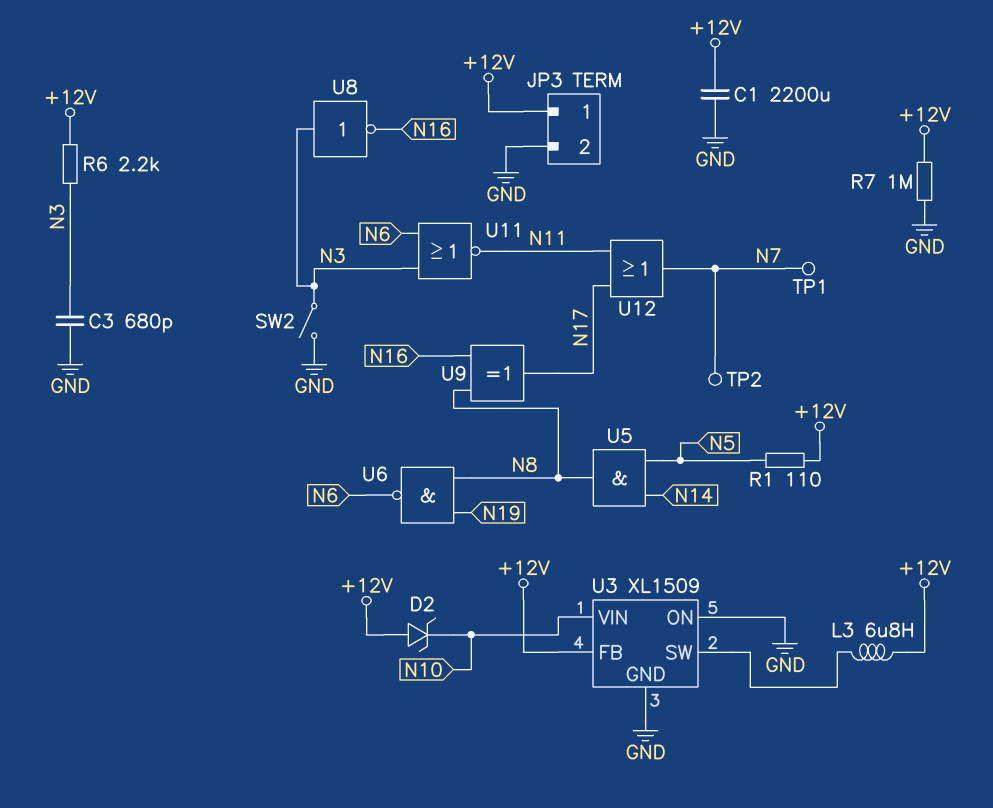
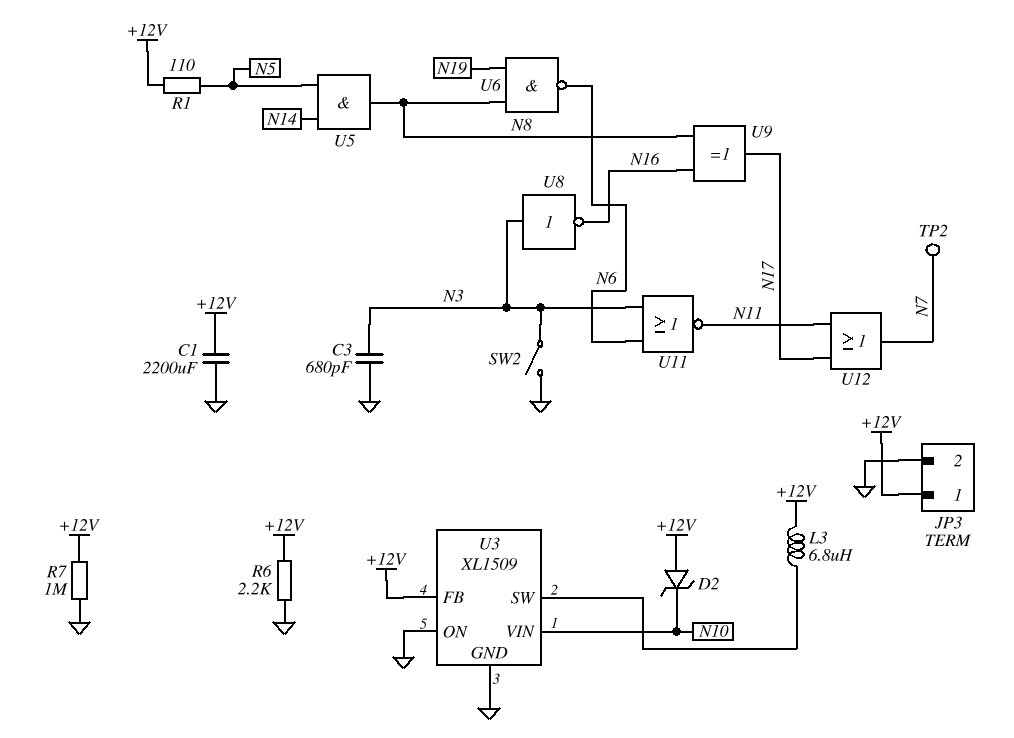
R6: 2.2k (+12V, N3) -> 2.2k (+12V, GND)
TP1: test point (N7) -> none

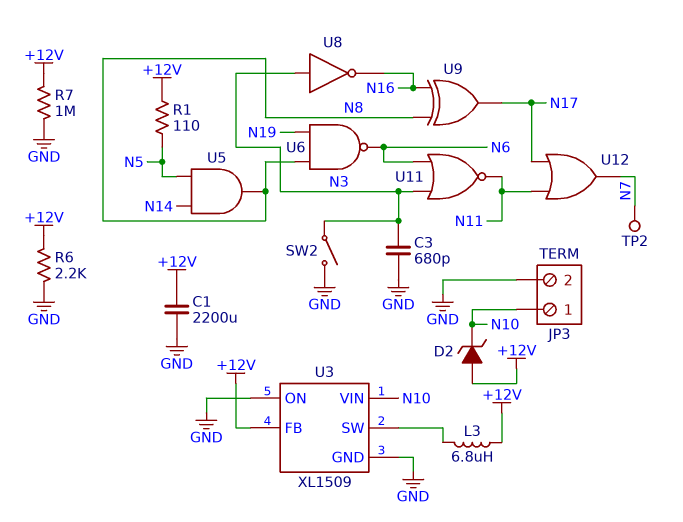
JP3 pin 1: +12V -> N10

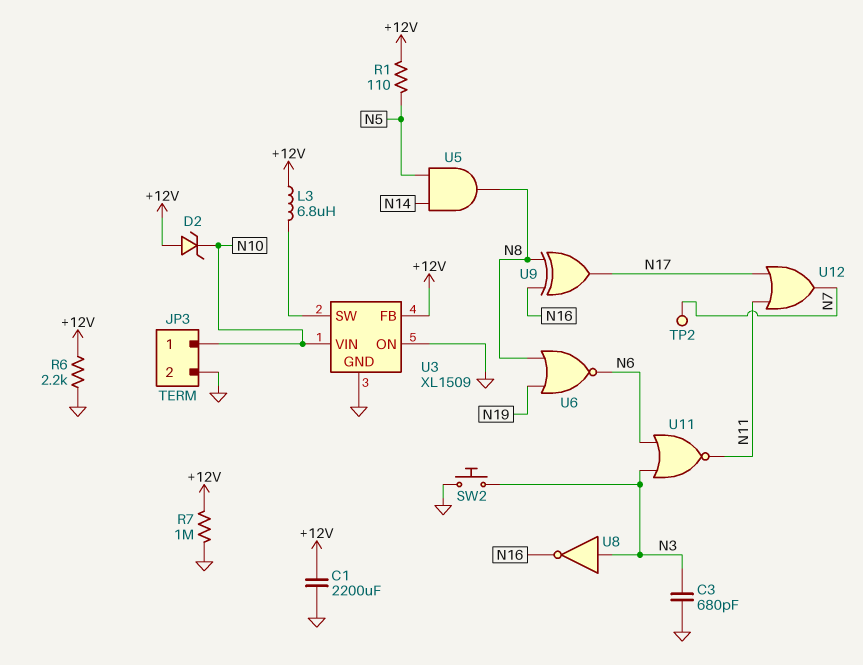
SW2: switch (GND, N3) -> button (GND, N3)
U6: NAND (in N8, in N19, out N6) -> NOR (in N8, in N19, out N6)

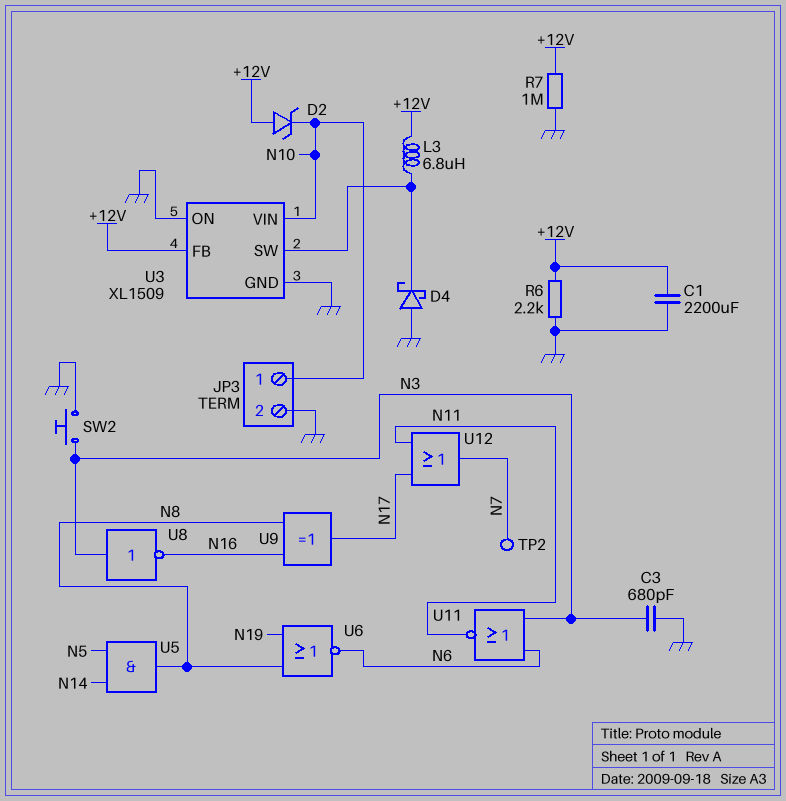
D4: none -> schottky (A GND, K U3/SW)
R1: 110 (+12V, N5) -> none

